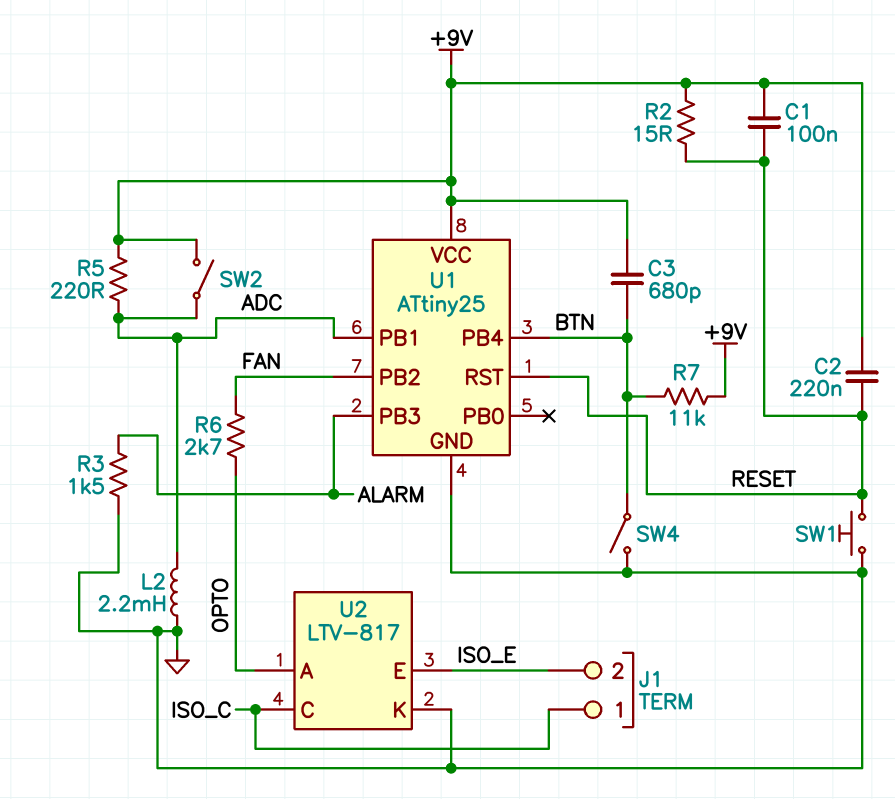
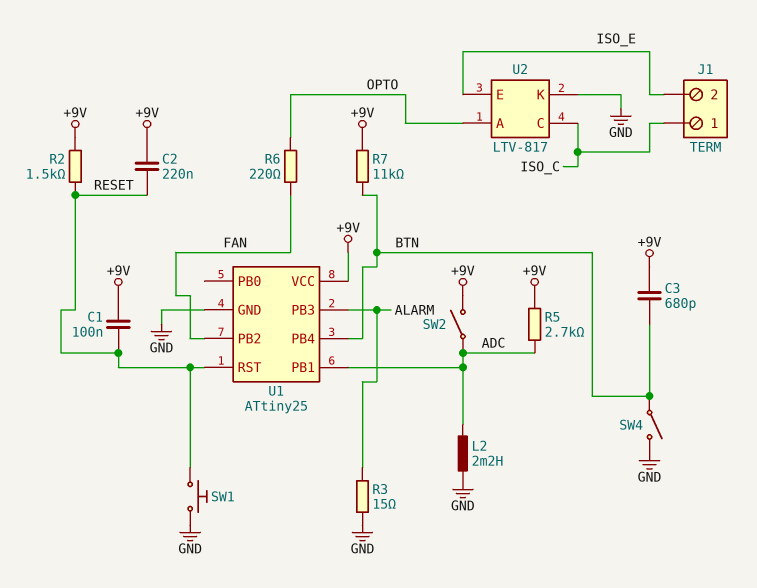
R2: 15 (+9V, RESET) -> 1.5k (+9V, RESET)
R3: 1.5k (ALARM, GND) -> 15 (ALARM, GND)
R5: 220 (+9V, ADC) -> 2.7k (+9V, ADC)
R6: 2.7k (FAN, OPTO) -> 220 (FAN, OPTO)

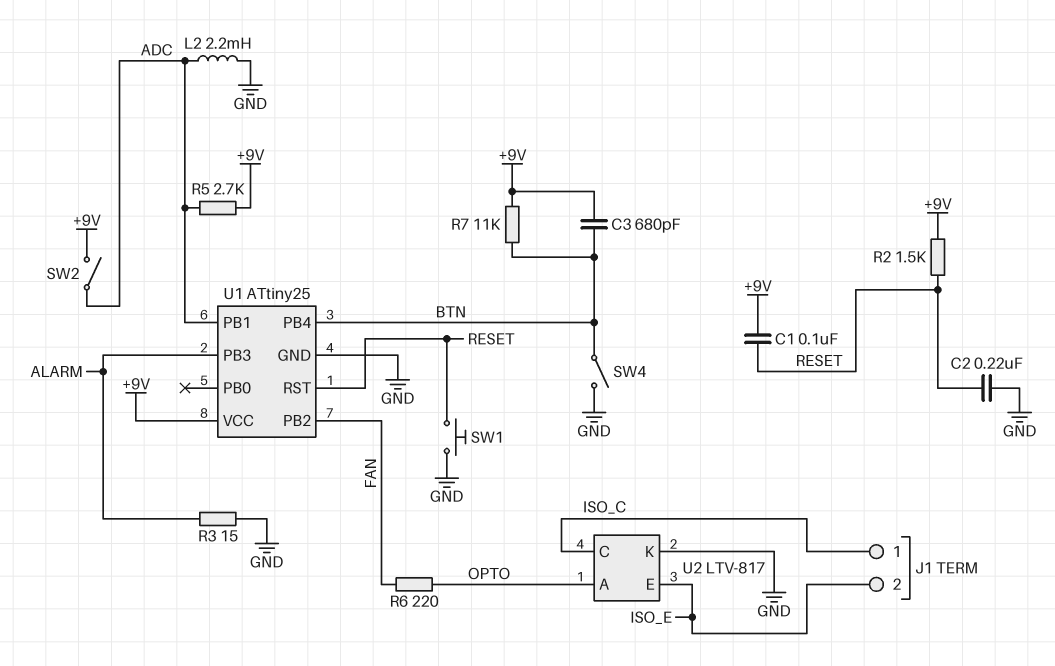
C2: 220nF (+9V, RESET) -> 220nF (GND, RESET)

